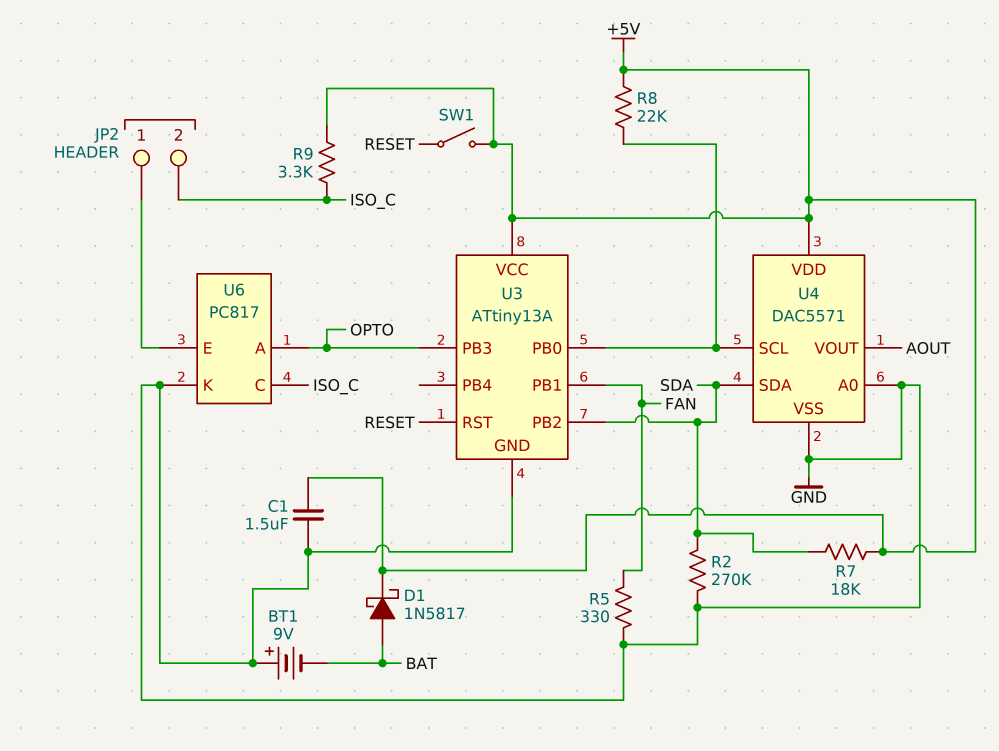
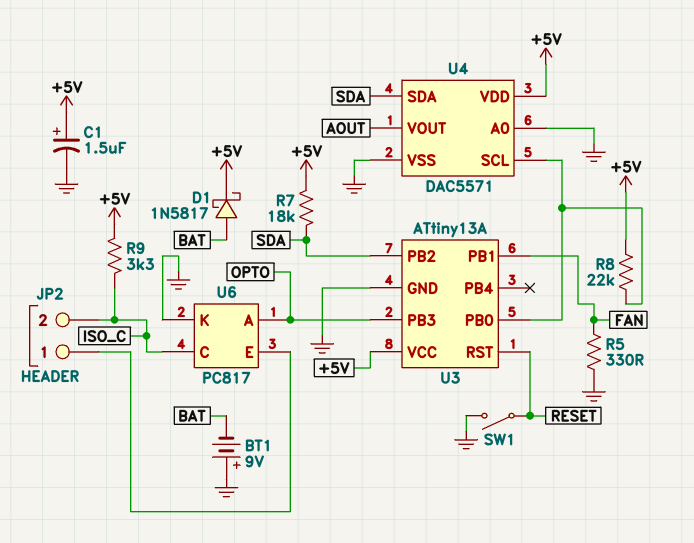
C1: 1.5uF (+5V, GND) -> 1.5uF (plus +5V, minus GND)
R2: 270k (GND, SDA) -> none
SW1: switch (+5V, RESET) -> switch (GND, RESET)

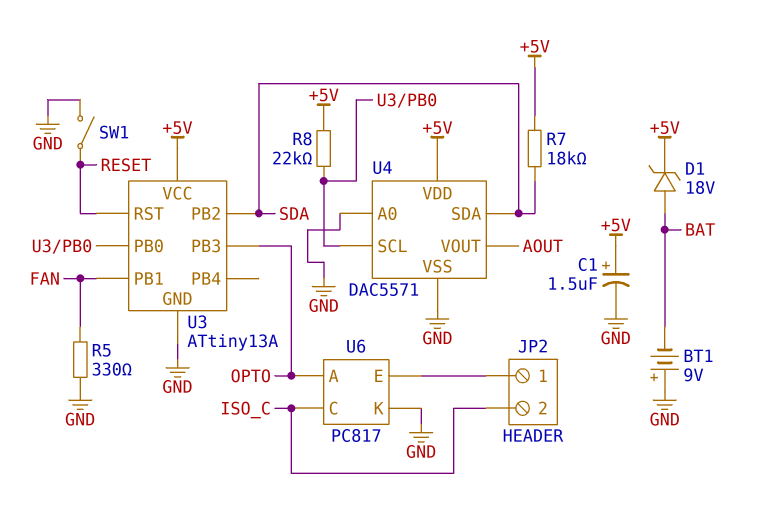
D1: schottky 1N5817 (A BAT, K +5V) -> zener 18V (A BAT, K +5V)
R9: 3.3k (+5V, ISO_C) -> none

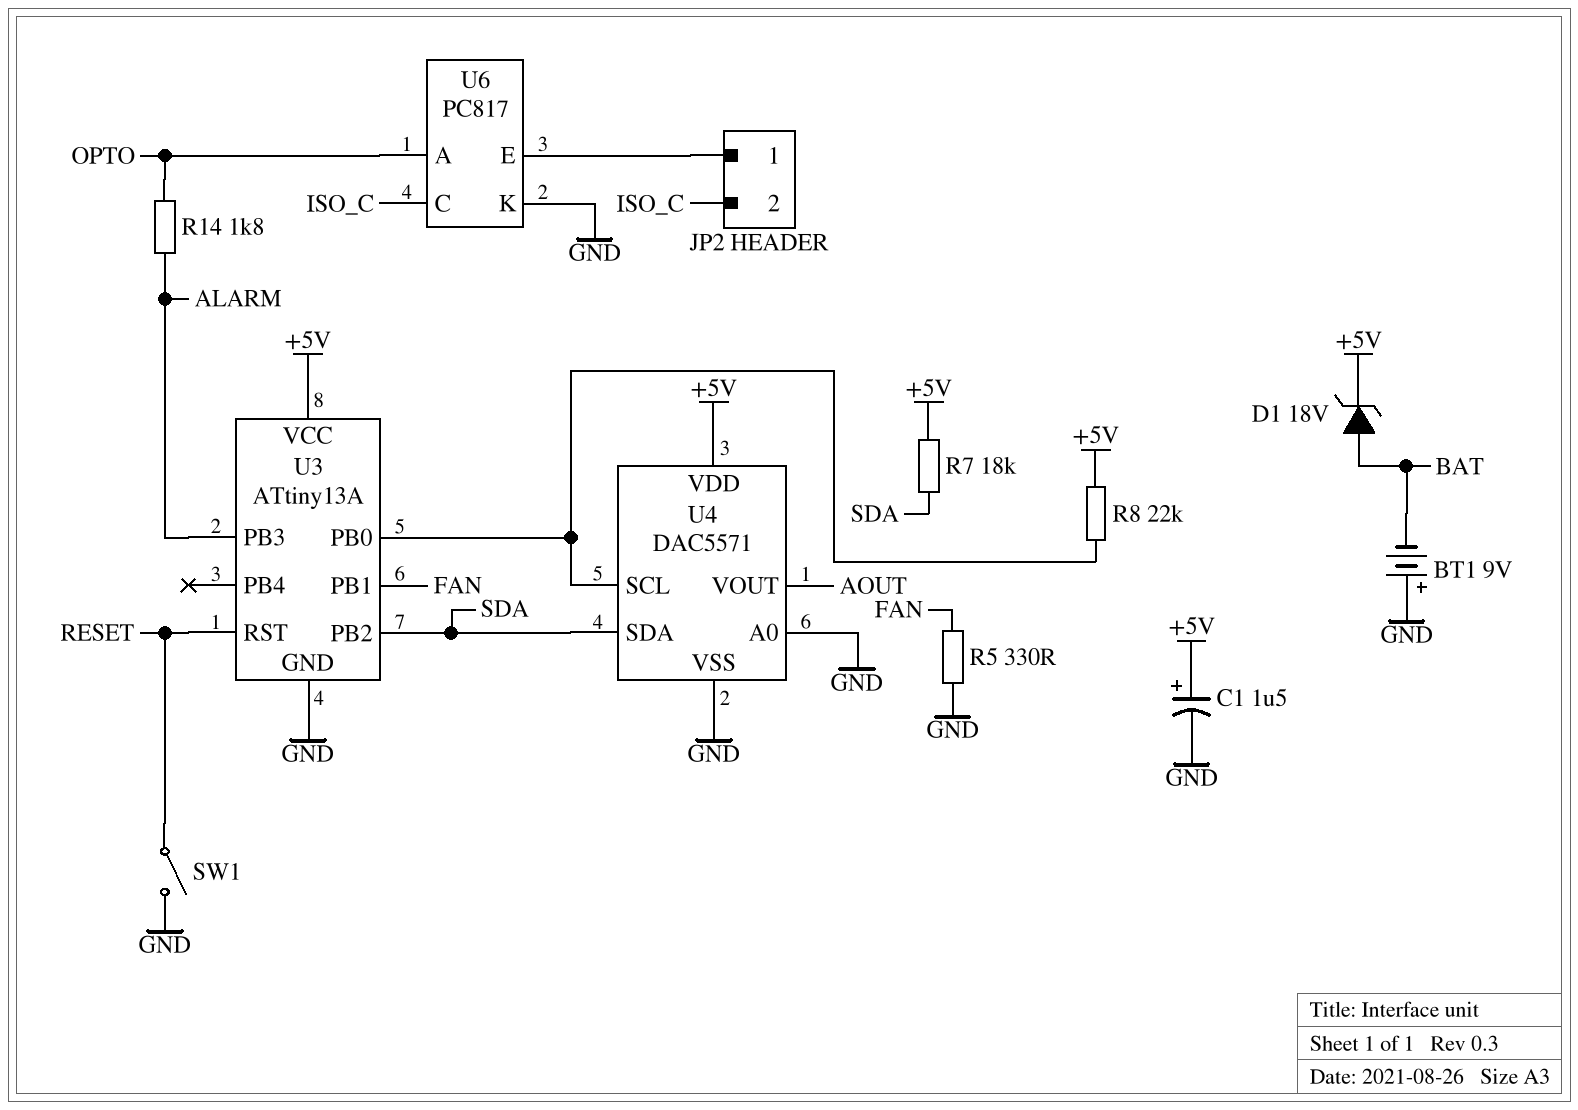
R14: none -> 1.8k (ALARM, OPTO)
U3 pin PB3: OPTO -> ALARM

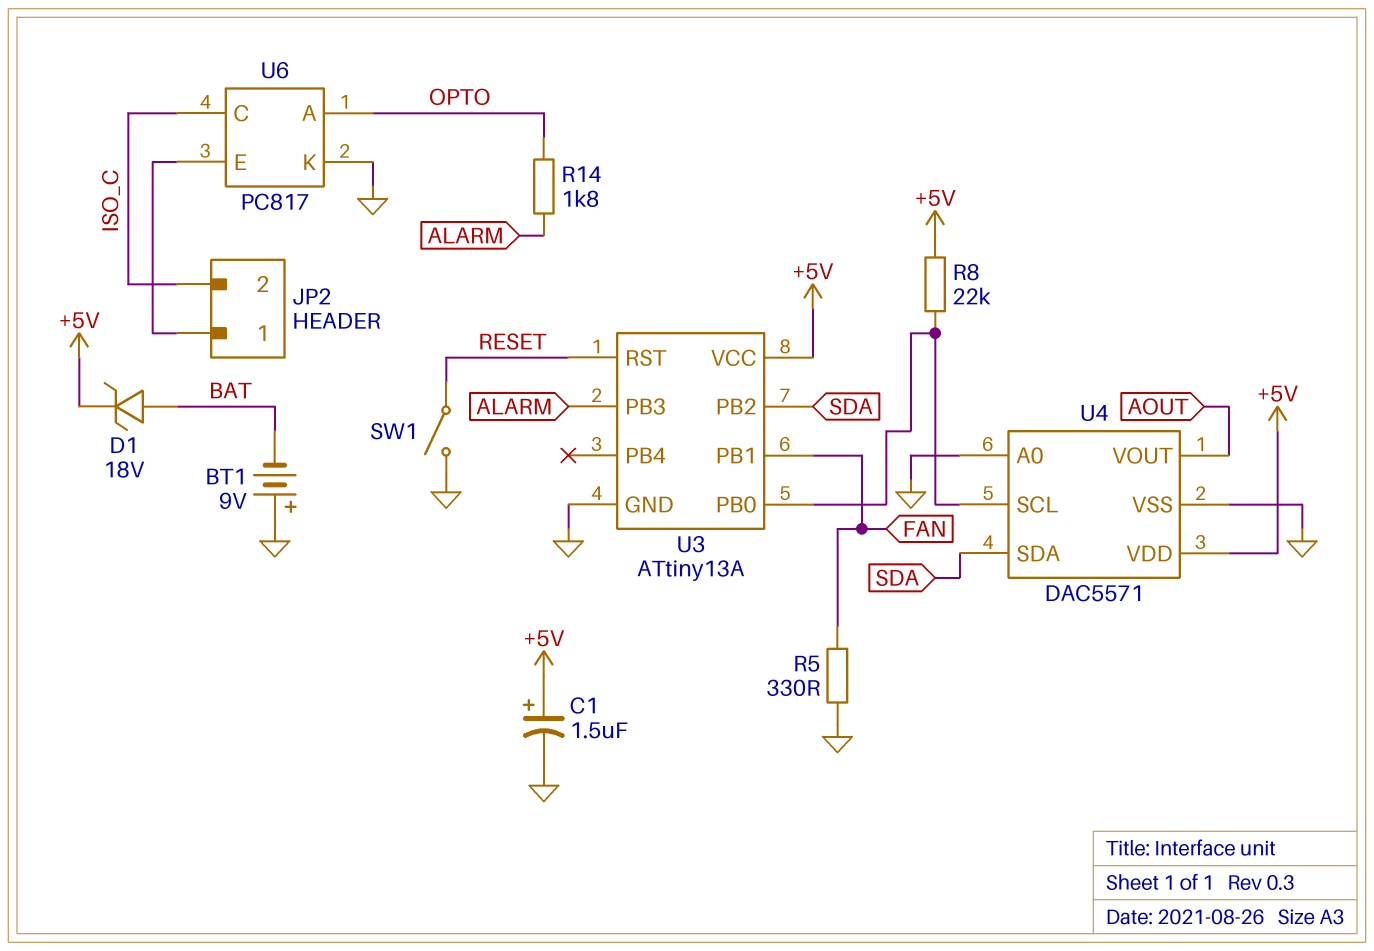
R7: 18k (+5V, SDA) -> none

